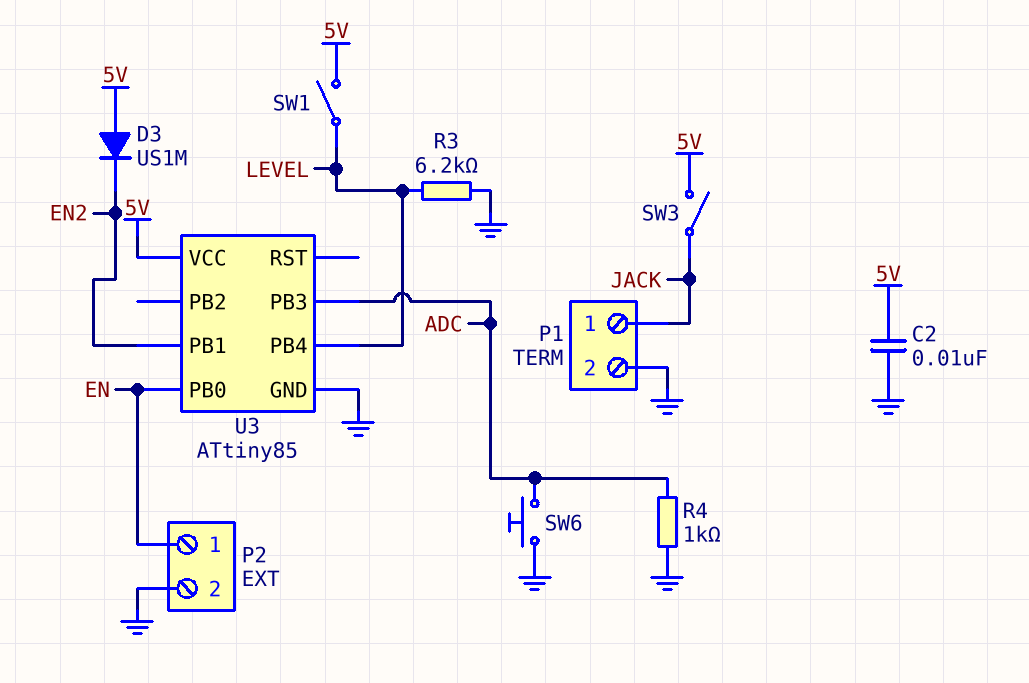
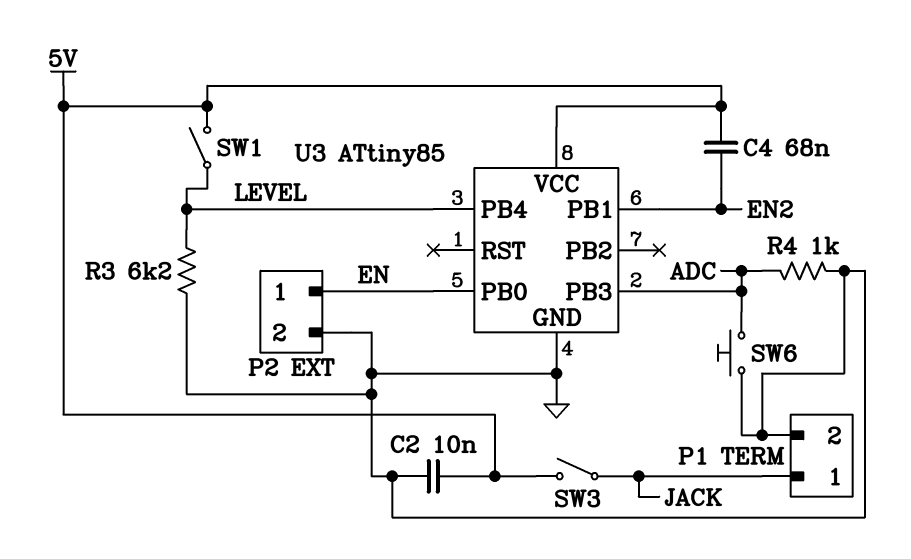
C4: none -> 68nF (5V, EN2)
D3: diode US1M (A 5V, K EN2) -> none

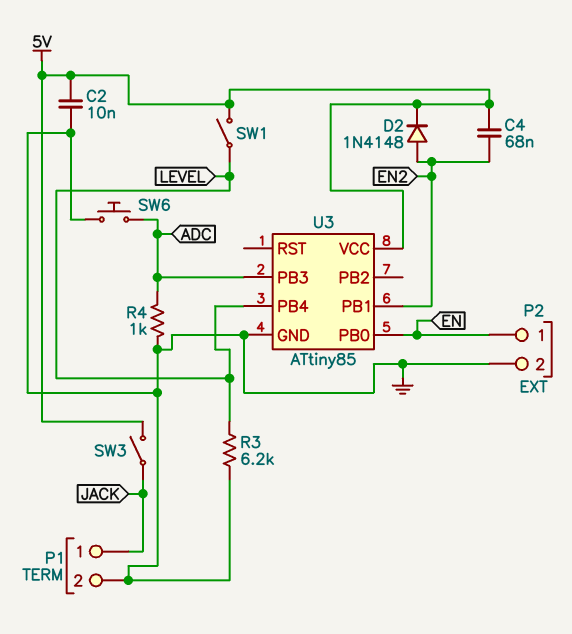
D2: none -> diode 1N4148 (A EN2, K 5V)

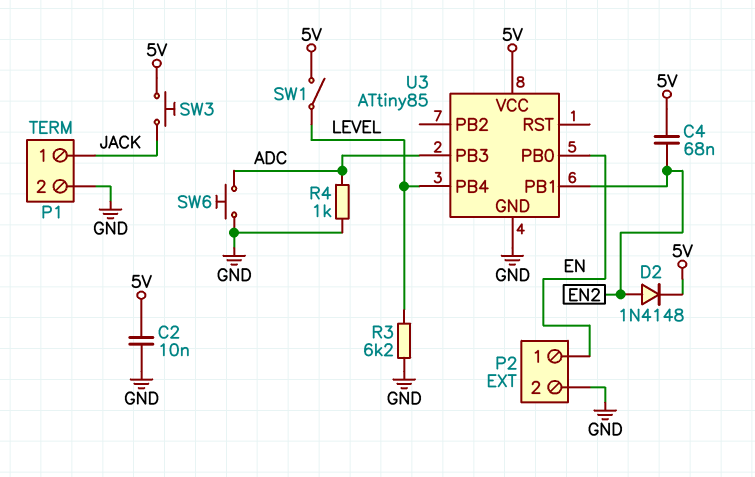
SW3: switch (5V, JACK) -> button (5V, JACK)

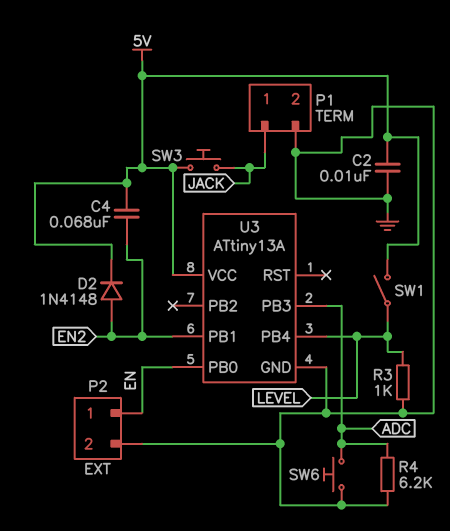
R3: 6.2k (GND, LEVEL) -> 1k (GND, LEVEL)
R4: 1k (ADC, GND) -> 6.2k (ADC, GND)
U3: ATtiny85 -> ATtiny13A

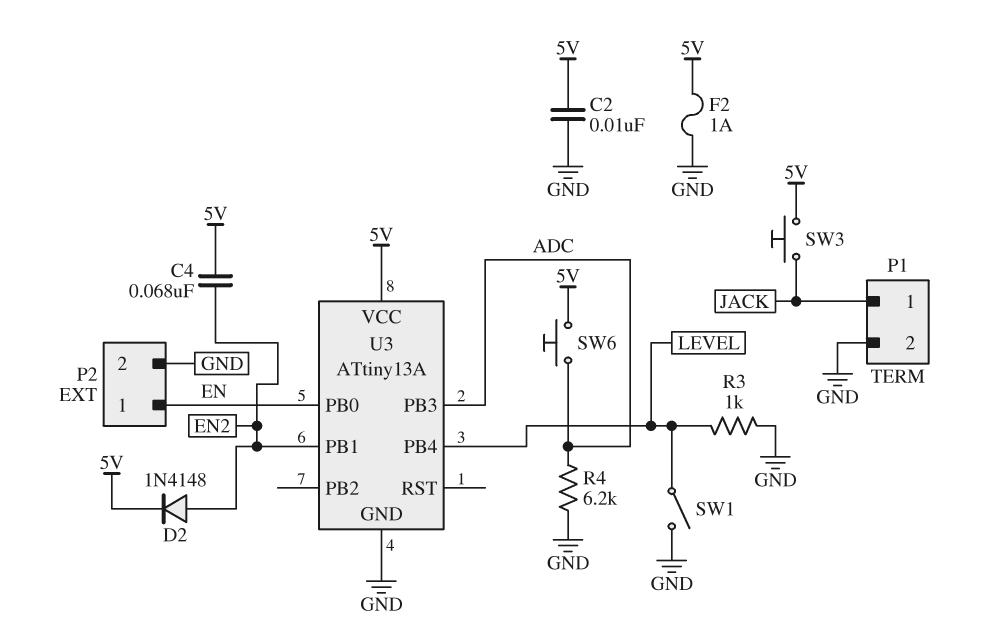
F2: none -> 1A (5V, GND)
SW1: switch (5V, LEVEL) -> switch (GND, LEVEL)
SW6: button (ADC, GND) -> button (5V, ADC)

